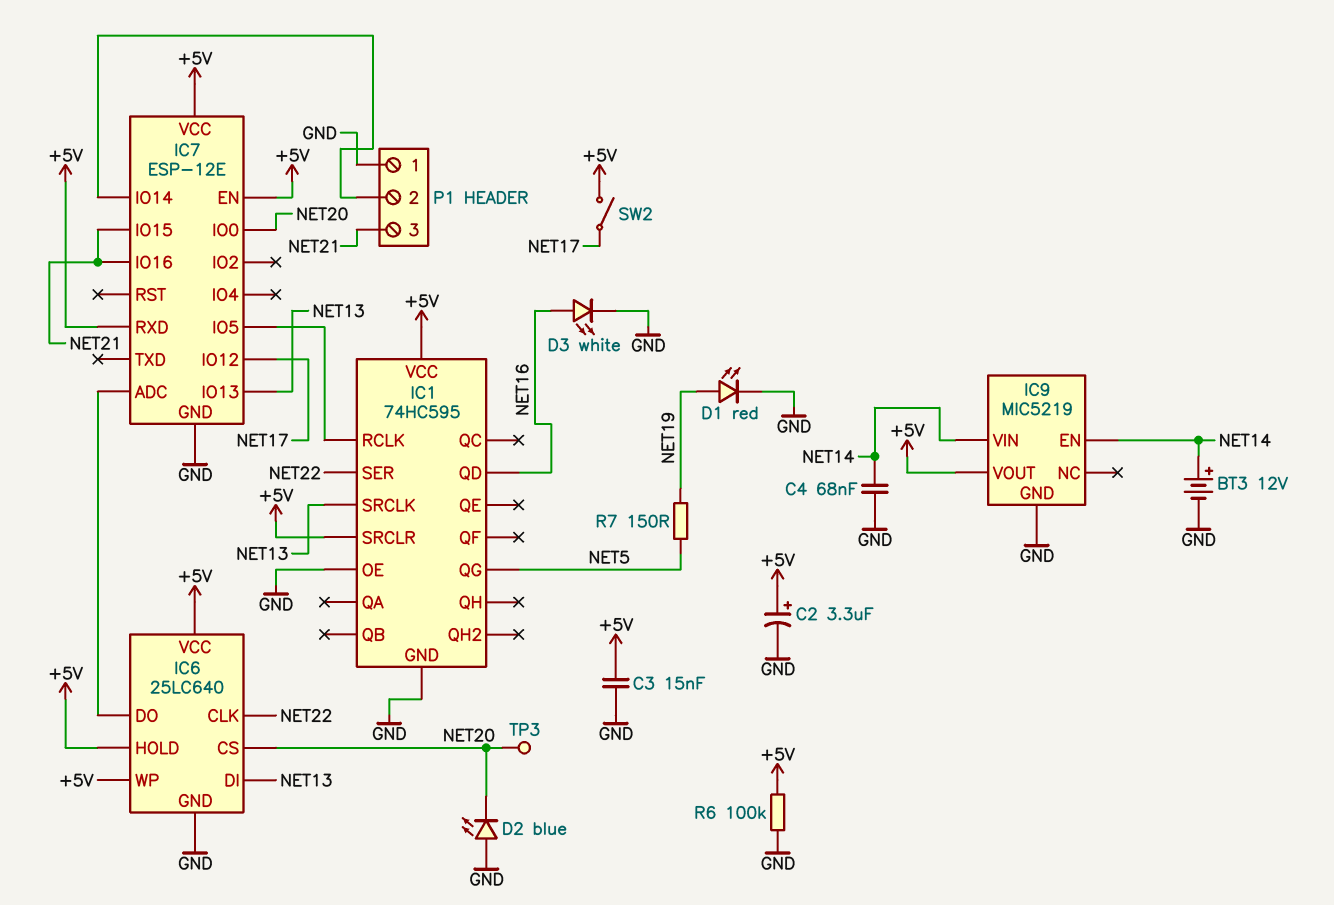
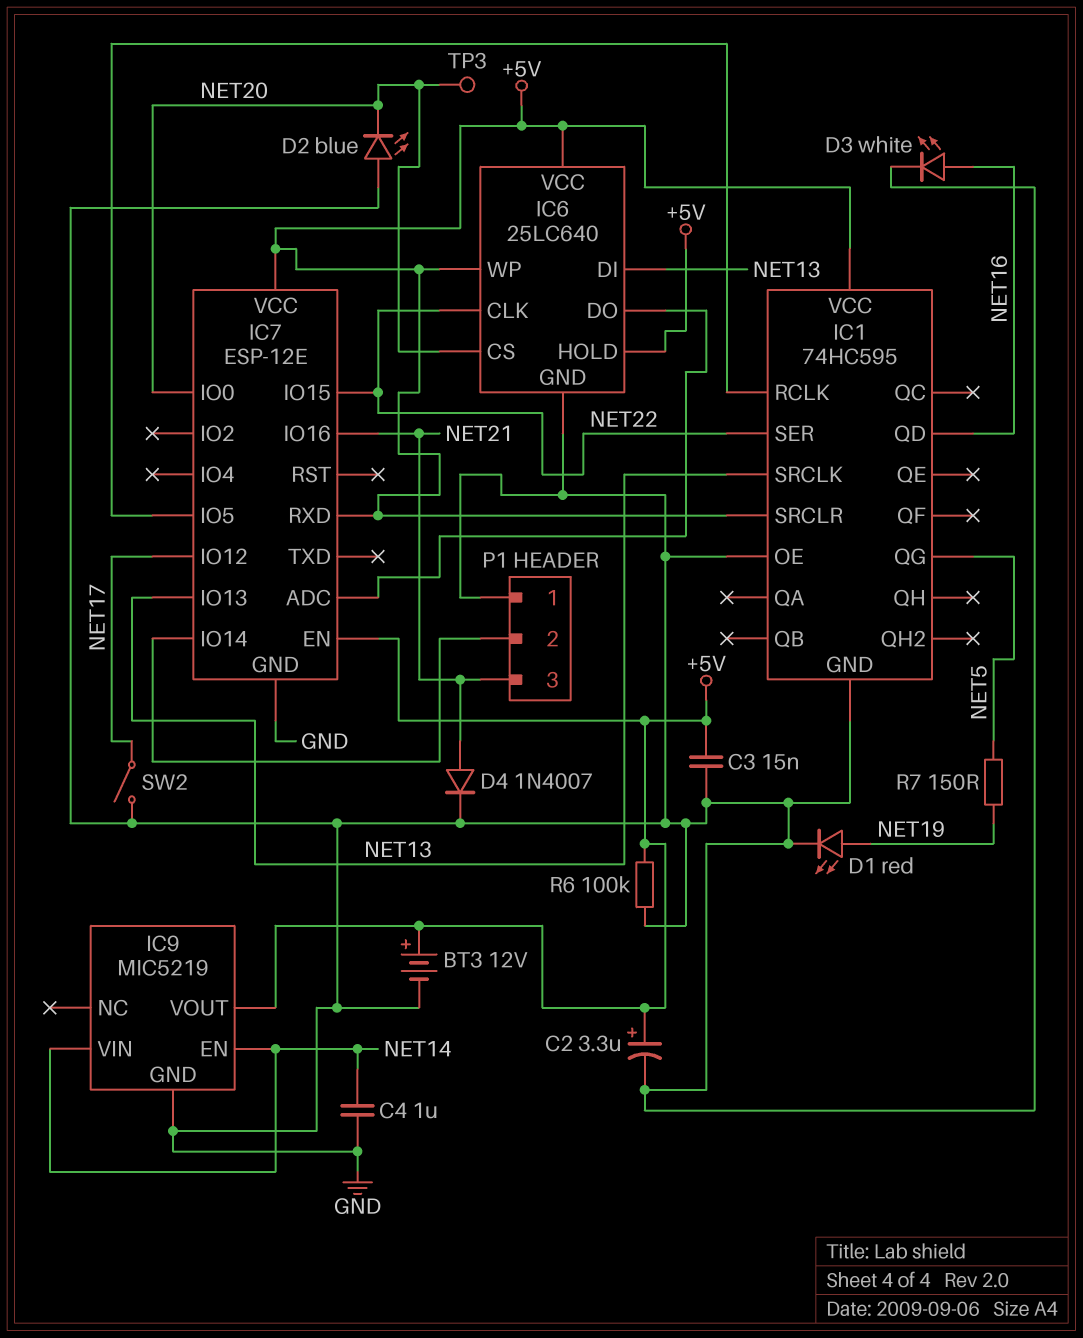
BT3: 12V (plus NET14, minus GND) -> 12V (plus +5V, minus GND)
C4: 68nF (GND, NET14) -> 1uF (GND, NET14)
D4: none -> diode 1N4007 (A NET21, K GND)
IC7 pin IO15: NET21 -> NET22
SW2: switch (+5V, NET17) -> switch (GND, NET17)

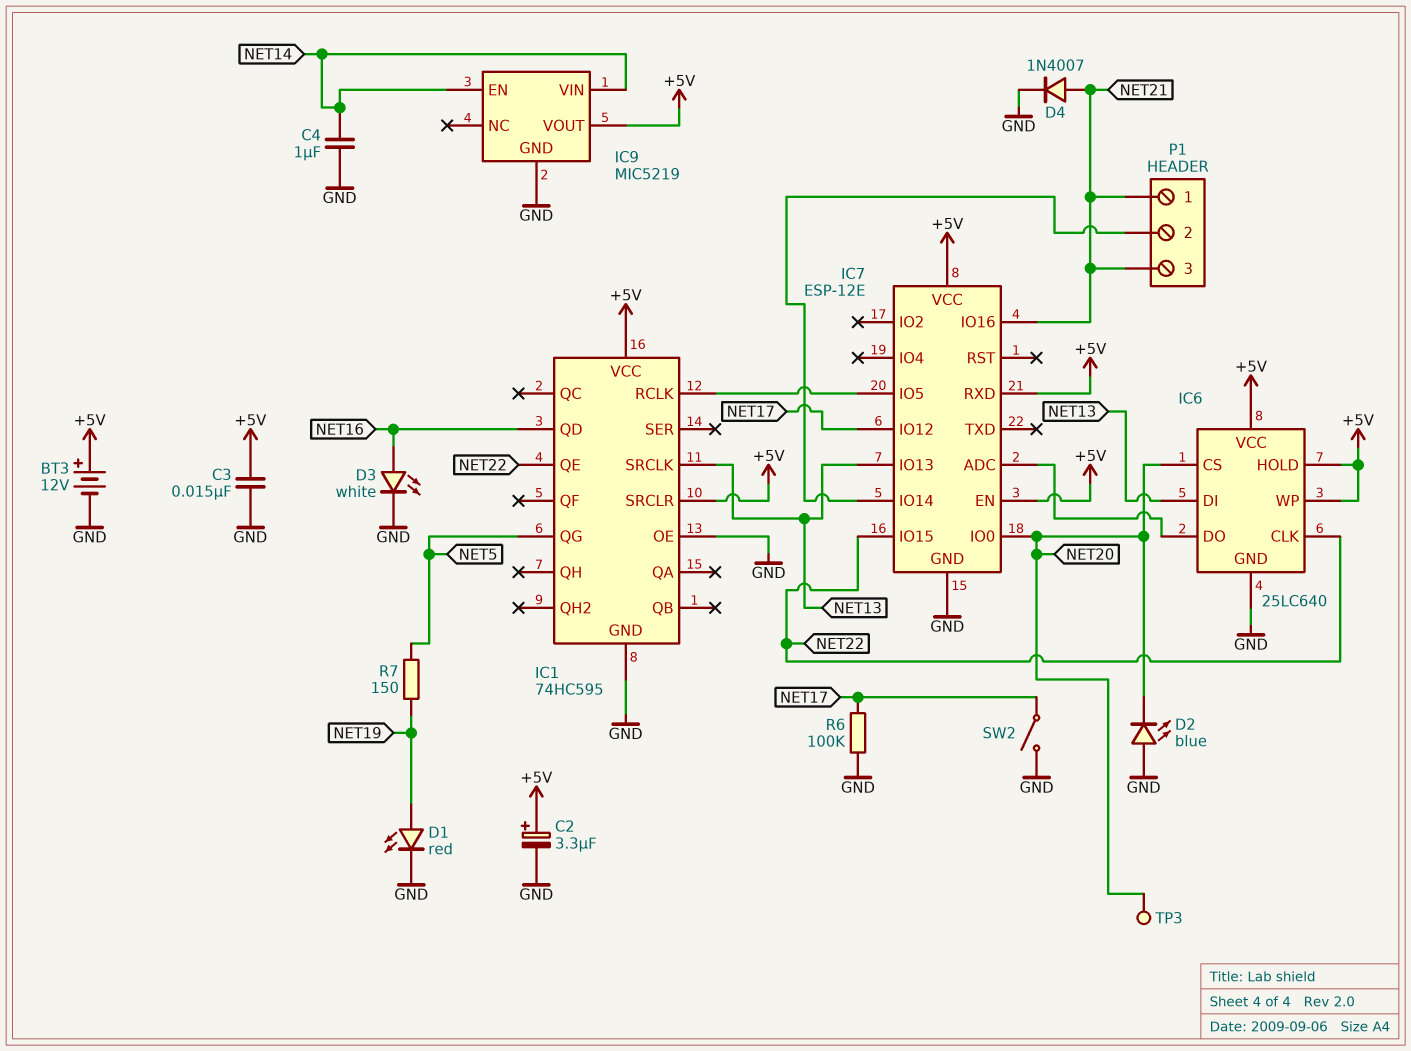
IC1 pin QE: none -> NET22
IC1 pin SER: NET22 -> none
P1 pin 1: GND -> NET21
R6: 100k (+5V, GND) -> 100k (GND, NET17)

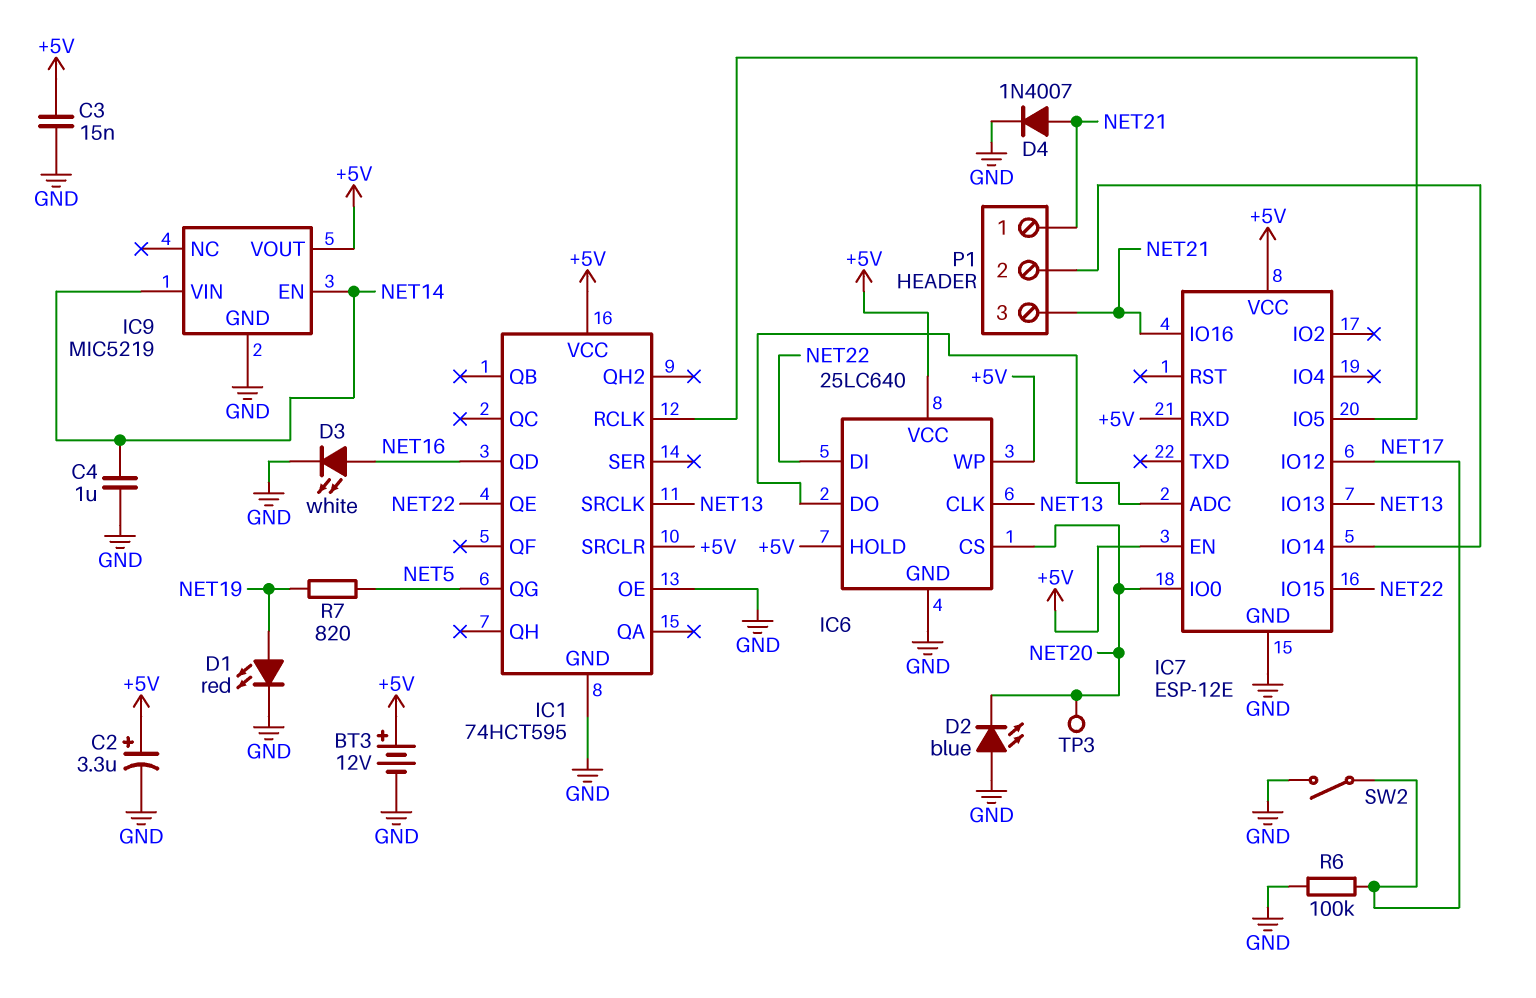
IC1: 74HC595 -> 74HCT595
IC6 pin CLK: NET22 -> NET13
IC6 pin DI: NET13 -> NET22
R7: 150 (NET5, NET19) -> 820 (NET5, NET19)

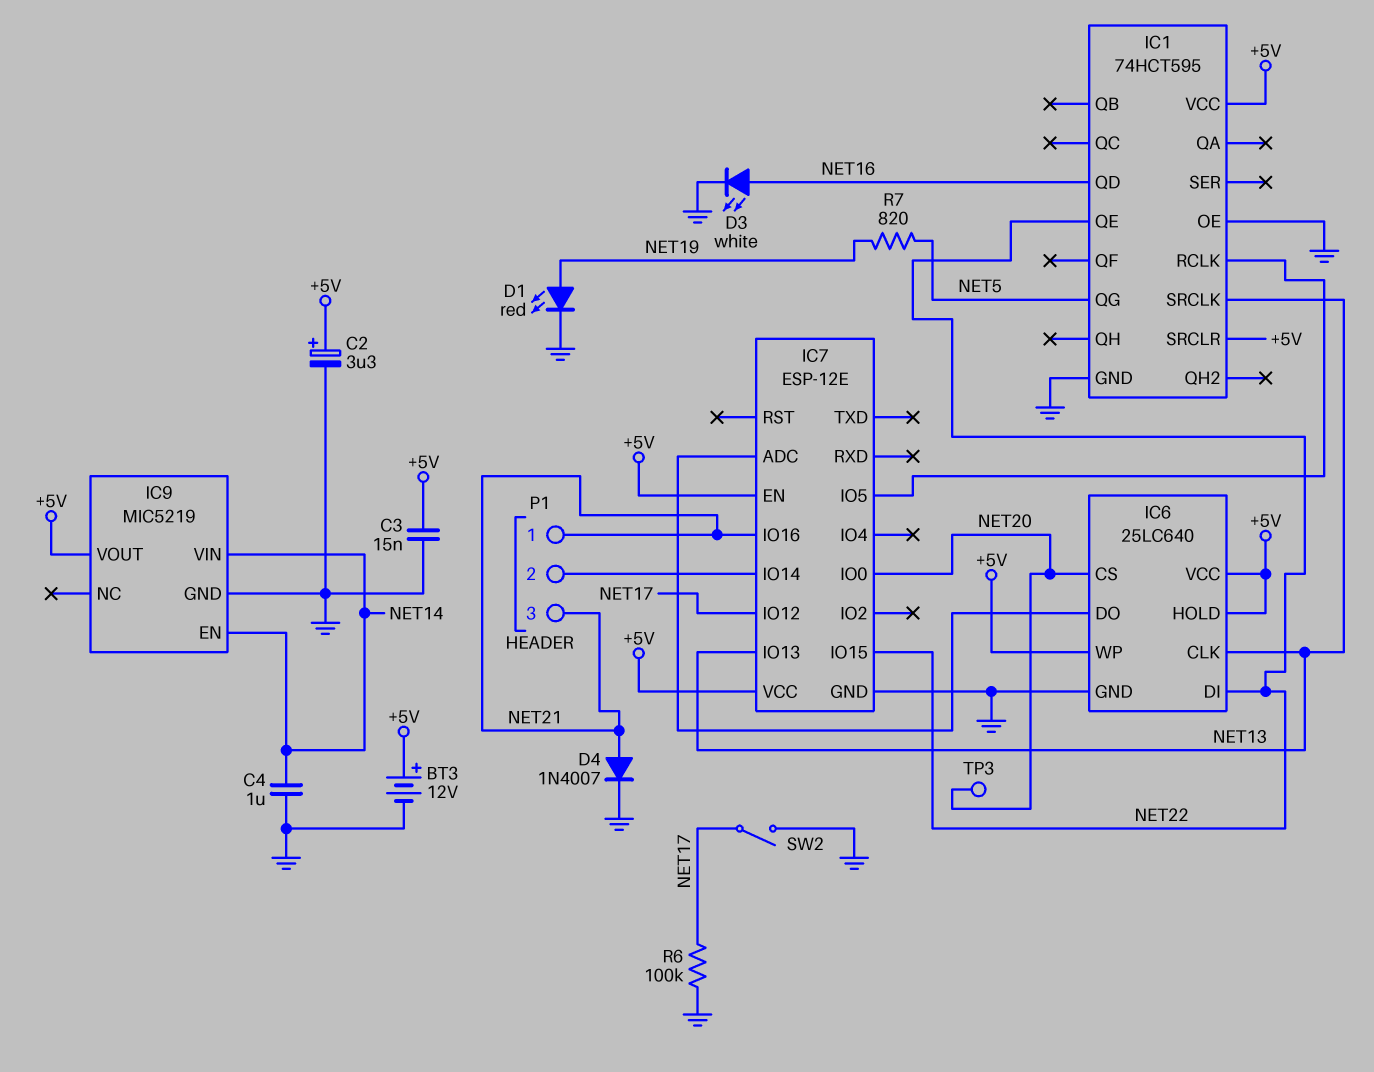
D2: LED blue (A GND, K NET20) -> none
IC7 pin RXD: +5V -> none

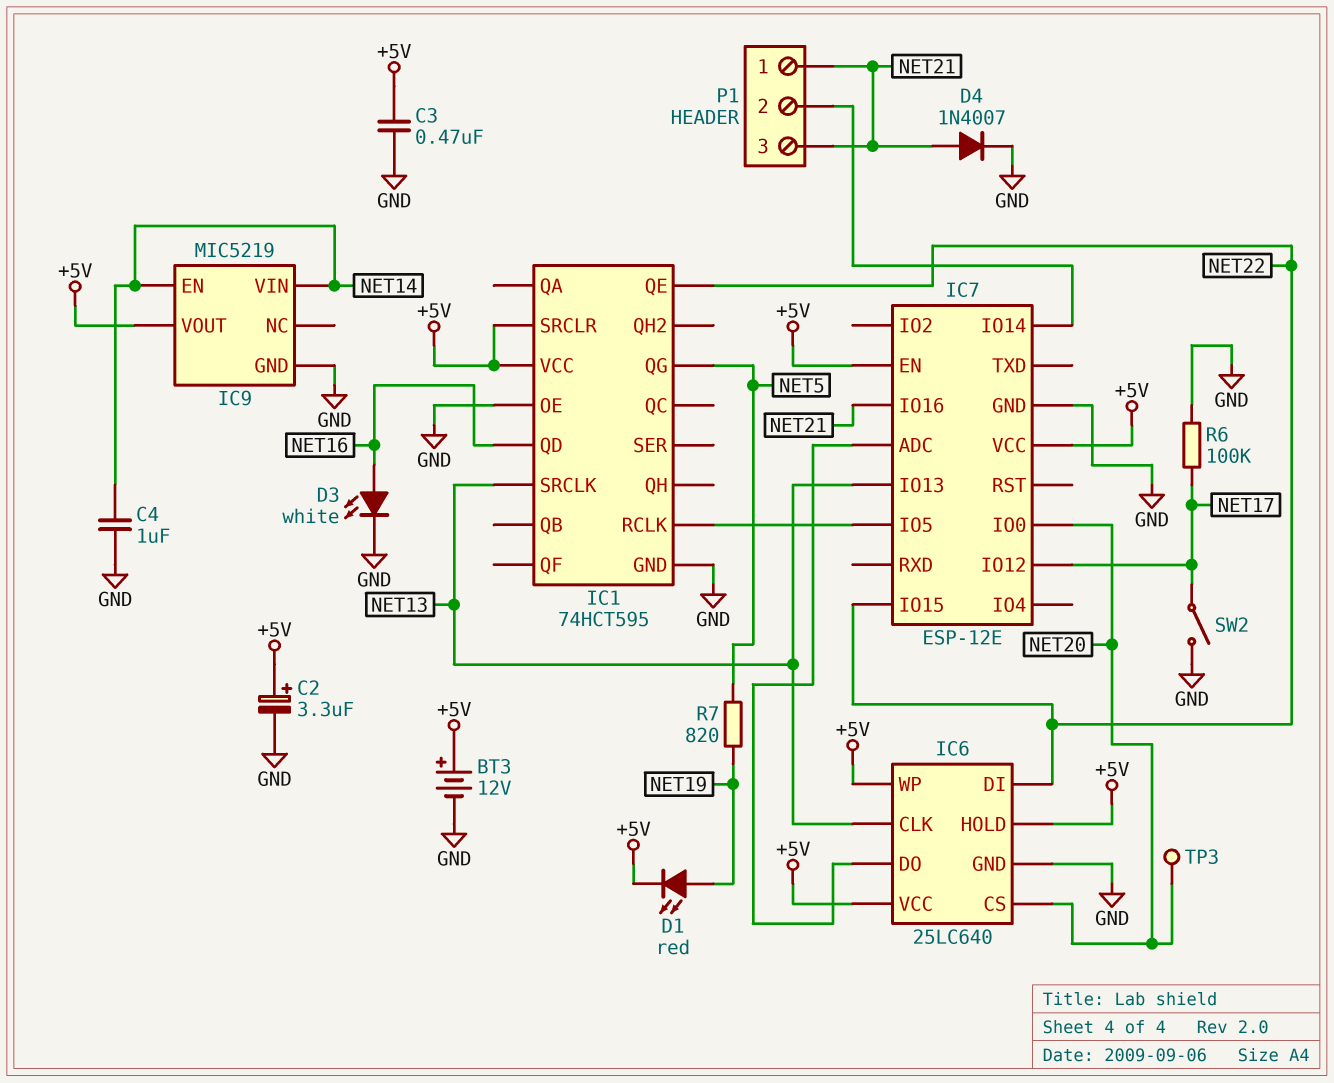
C3: 15nF (+5V, GND) -> 470nF (+5V, GND)
D1: LED red (A NET19, K GND) -> LED red (A NET19, K +5V)

